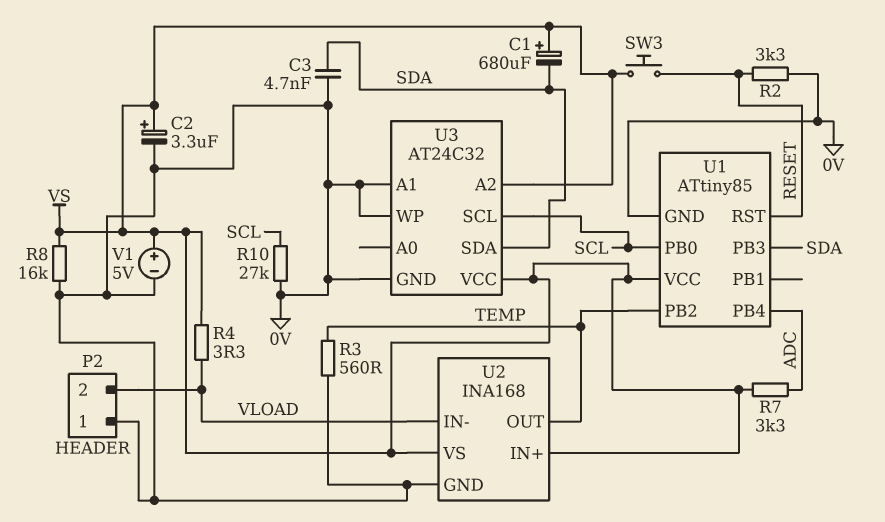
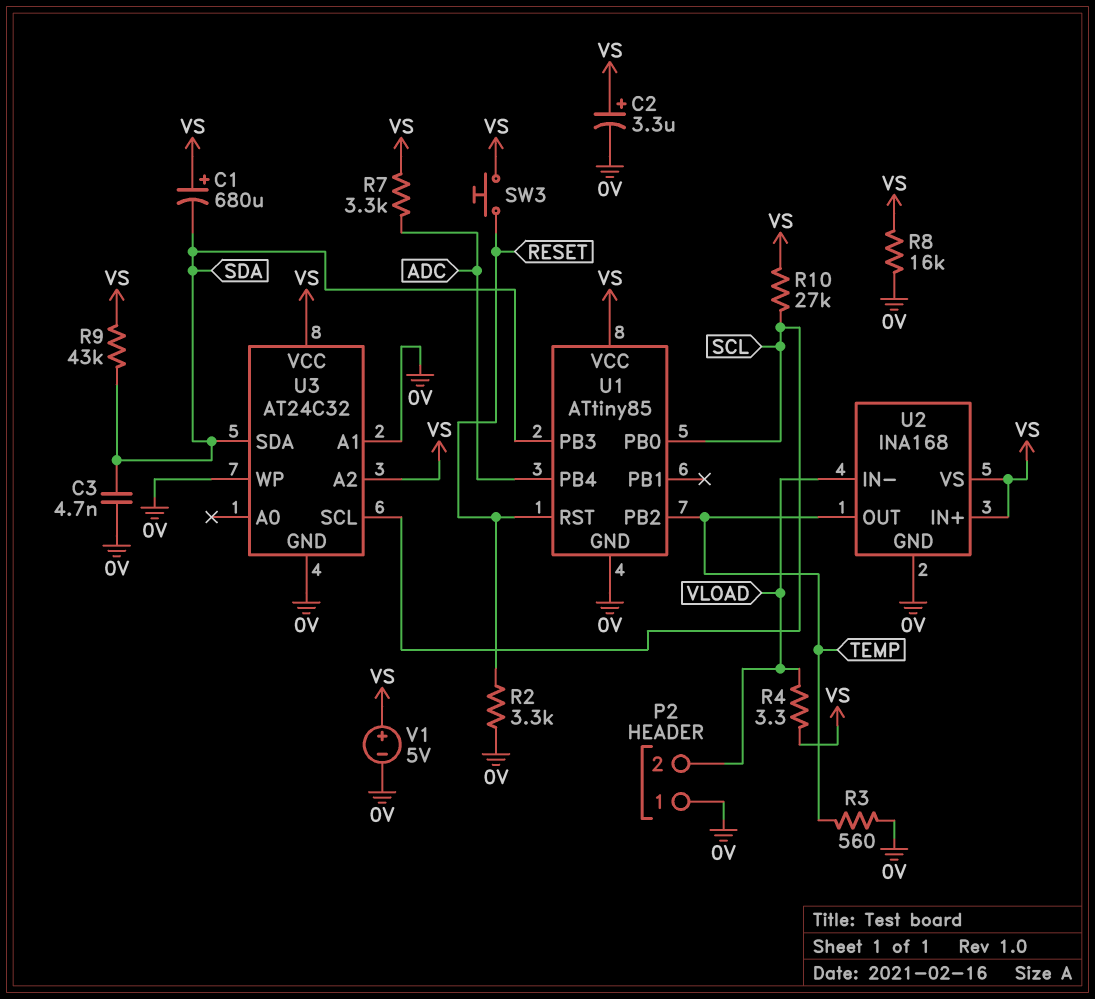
R9: none -> 43k (SDA, VS)
R10: 27k (0V, SCL) -> 27k (SCL, VS)

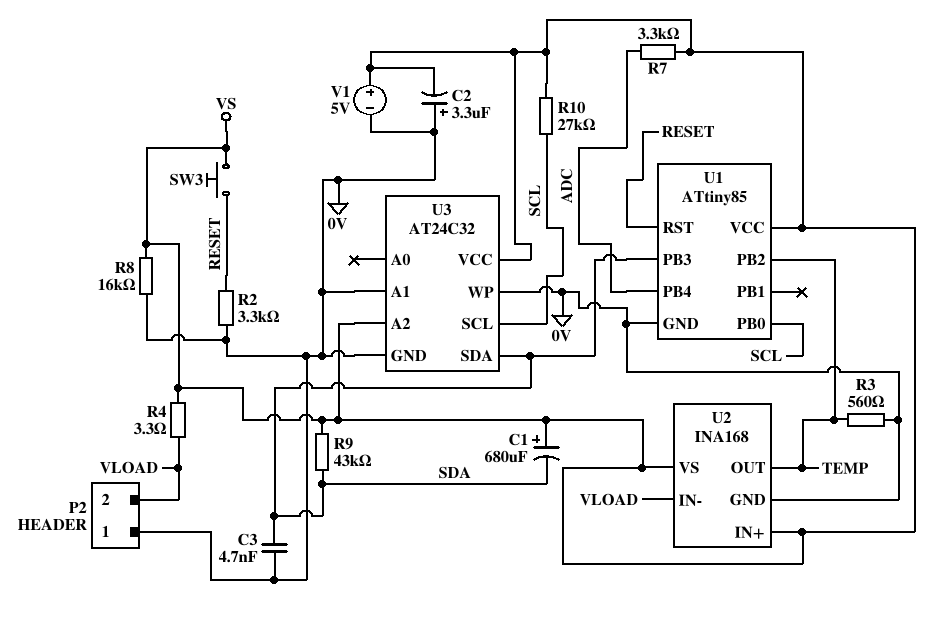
C2: 3.3uF (plus VS, minus 0V) -> 3.3uF (plus 0V, minus VS)

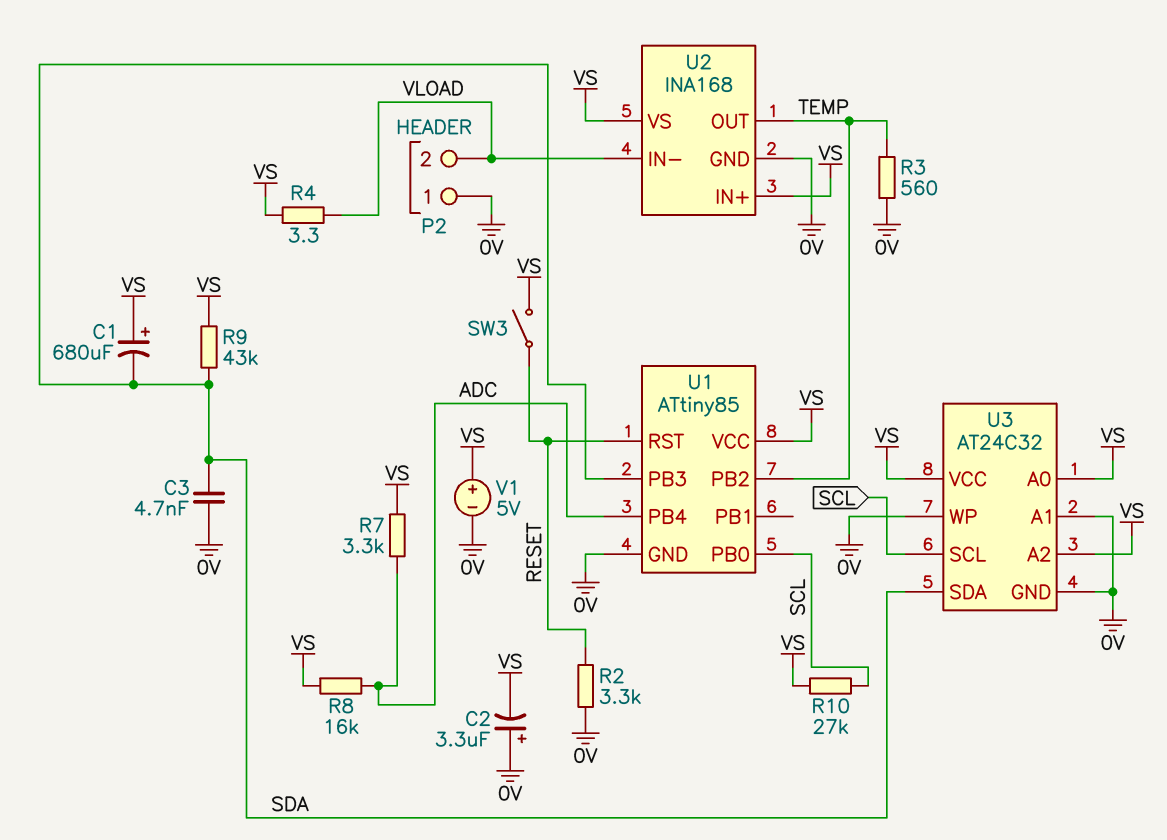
R8: 16k (0V, VS) -> 16k (ADC, VS)
SW3: button (RESET, VS) -> switch (RESET, VS)
U3 pin A0: none -> VS

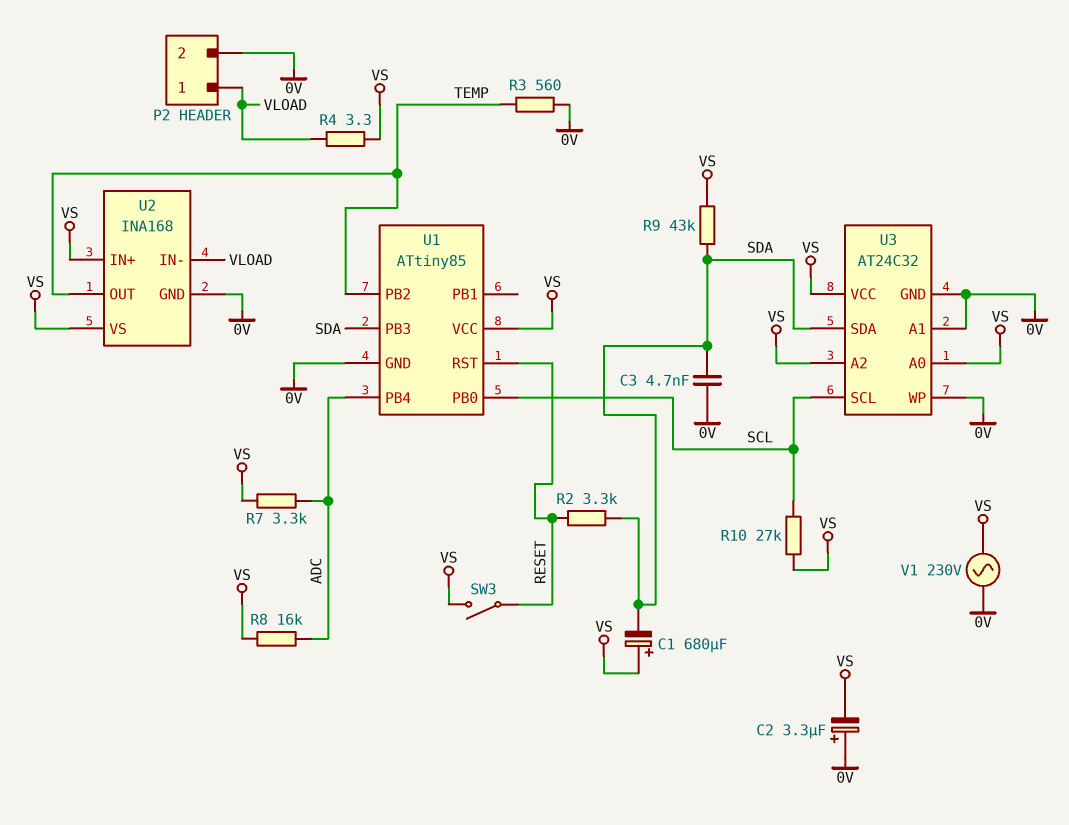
P2 pin 1: 0V -> VLOAD
P2 pin 2: VLOAD -> 0V
R2: 3.3k (0V, RESET) -> 3.3k (RESET, SDA)
V1: 5V (plus VS, minus 0V) -> AC 230V (0V, VS)

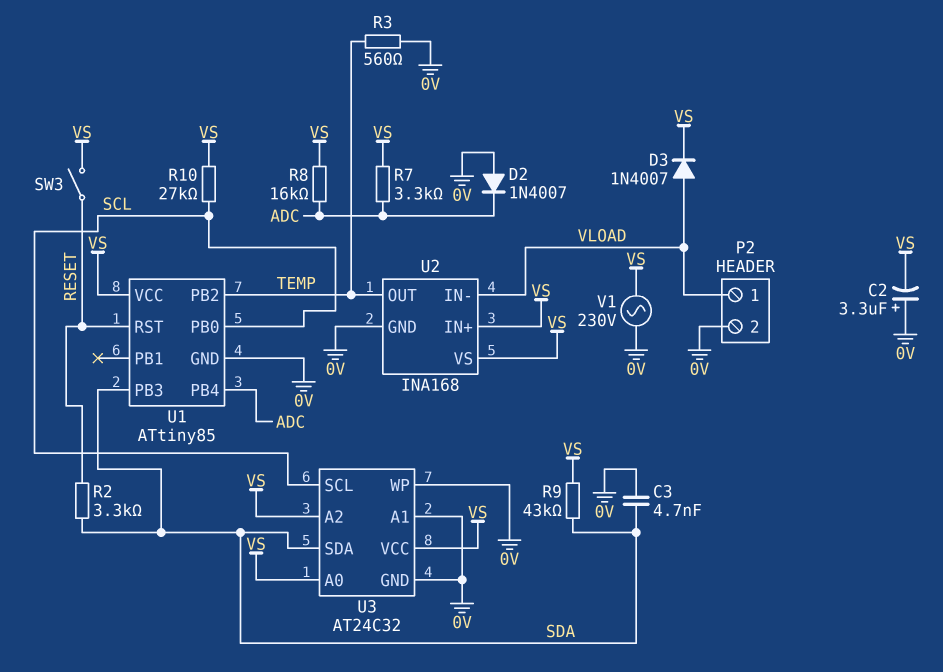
C1: 680uF (plus VS, minus SDA) -> none
D2: none -> diode 1N4007 (A 0V, K ADC)
D3: none -> diode 1N4007 (A VLOAD, K VS)
R4: 3.3 (VLOAD, VS) -> none

